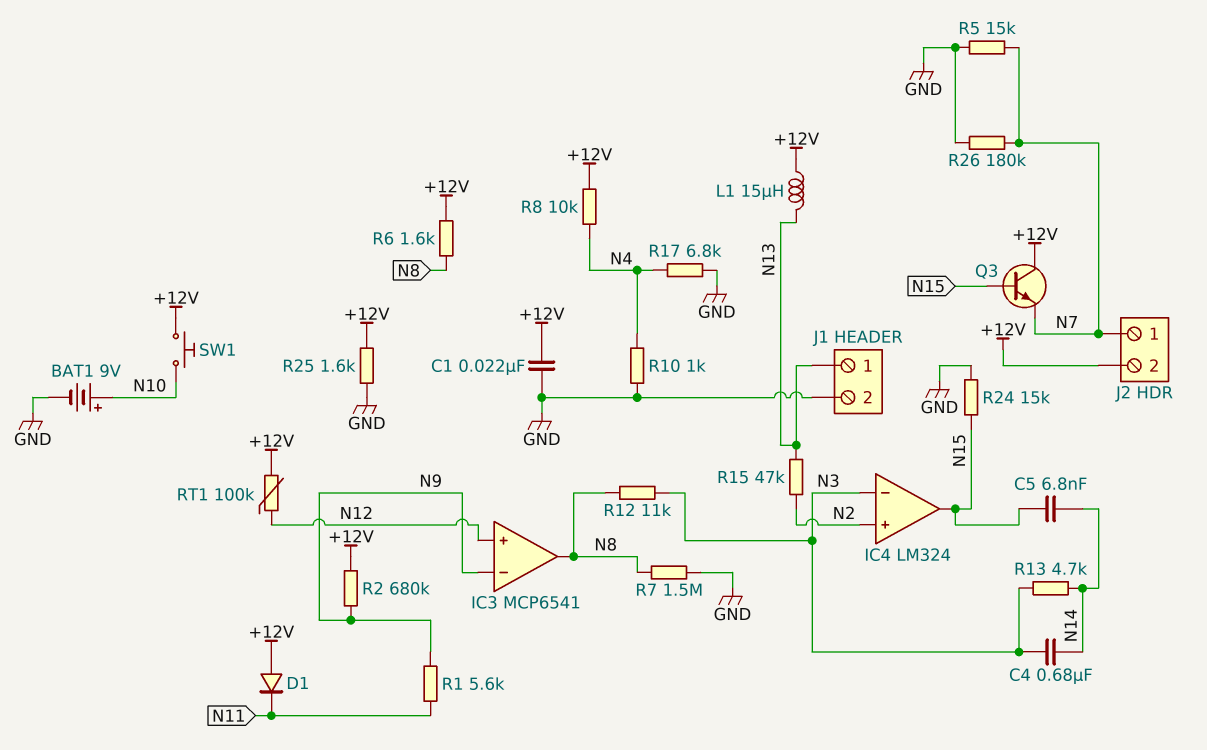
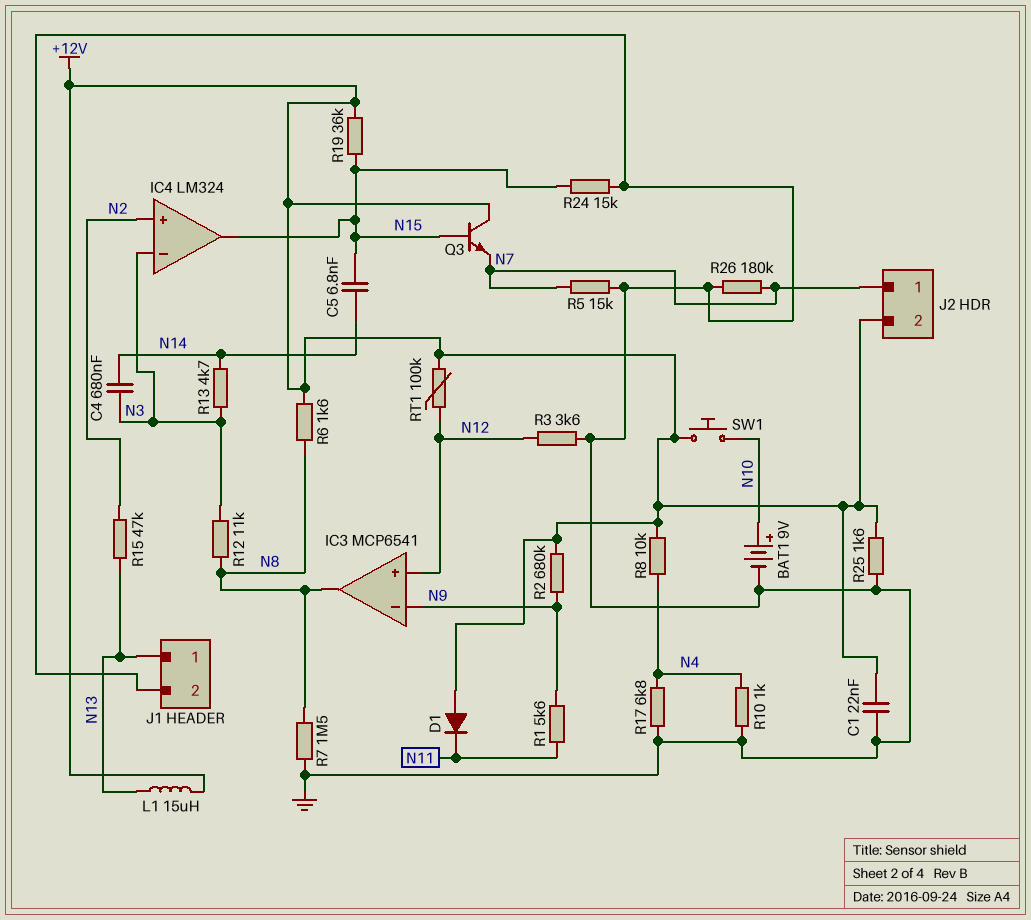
R3: none -> 3.6k (GND, N12)
R19: none -> 36k (+12V, N15)

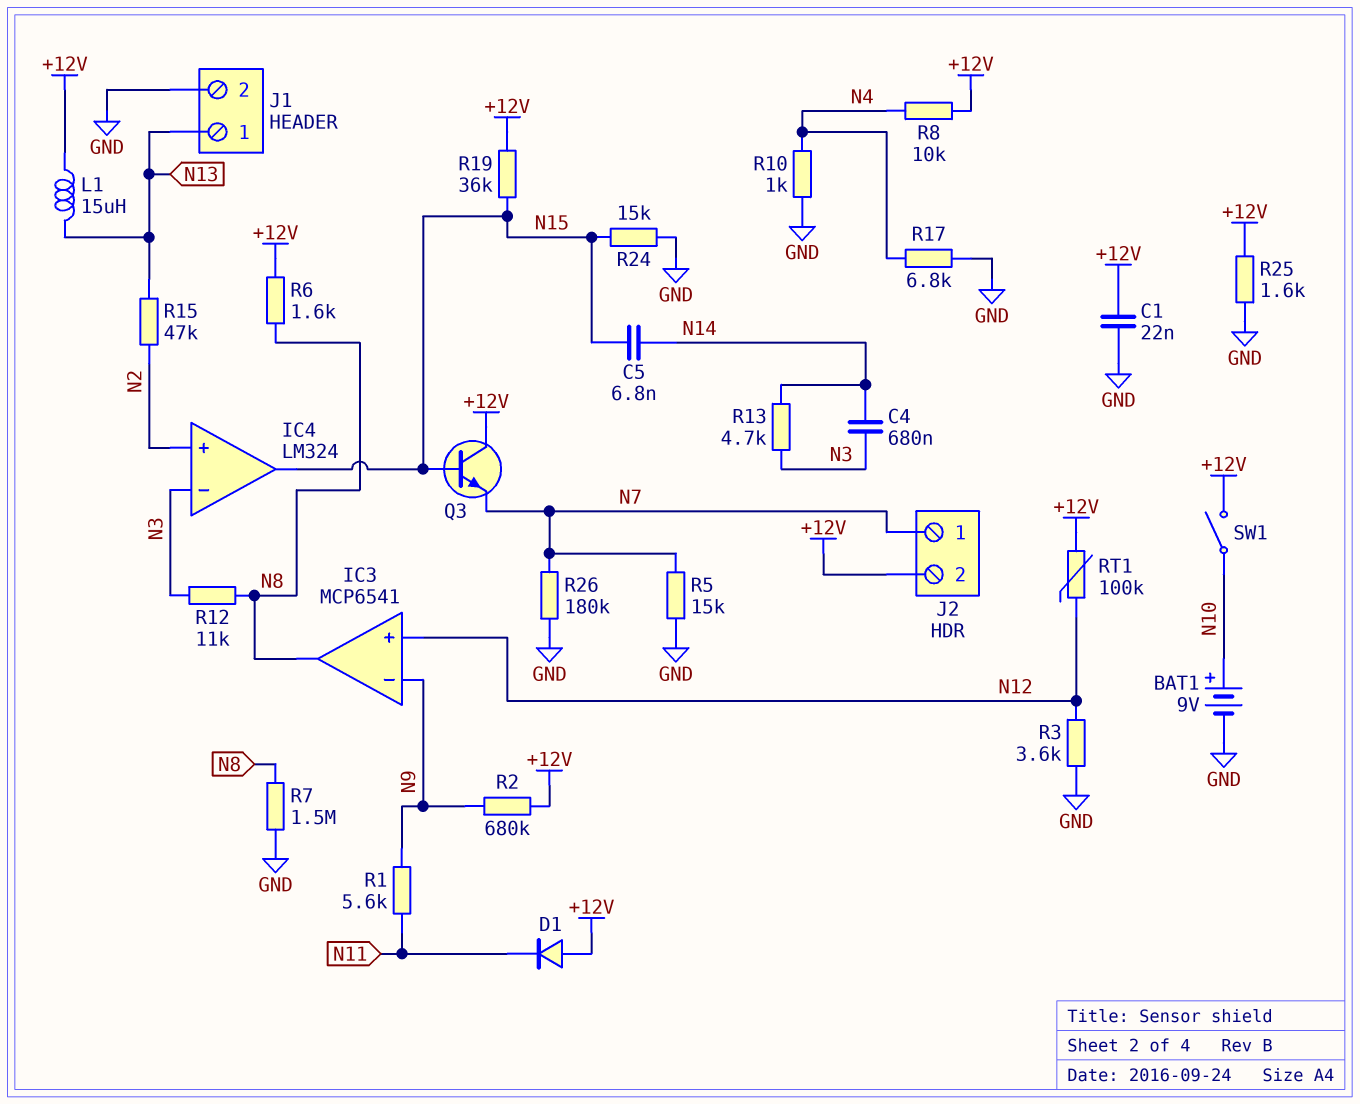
SW1: button (+12V, N10) -> switch (+12V, N10)

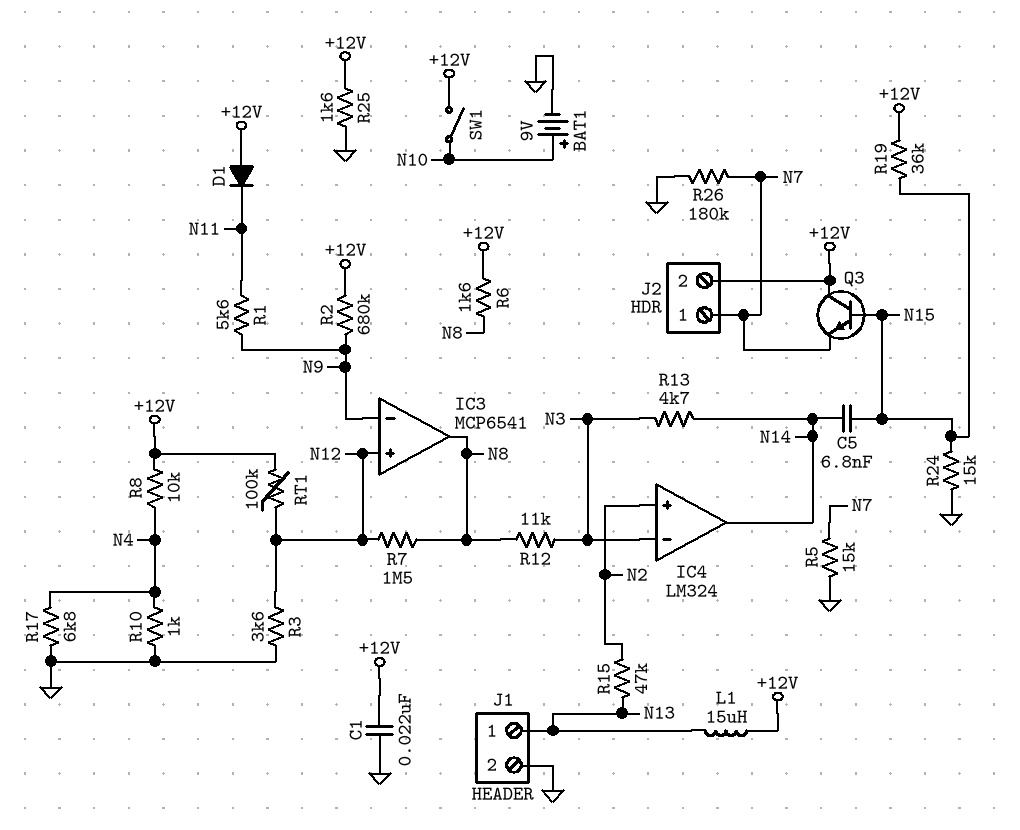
C4: 680nF (N3, N14) -> none
IC4 pin out: N15 -> N14
R7: 1.5M (GND, N8) -> 1.5M (N8, N12)

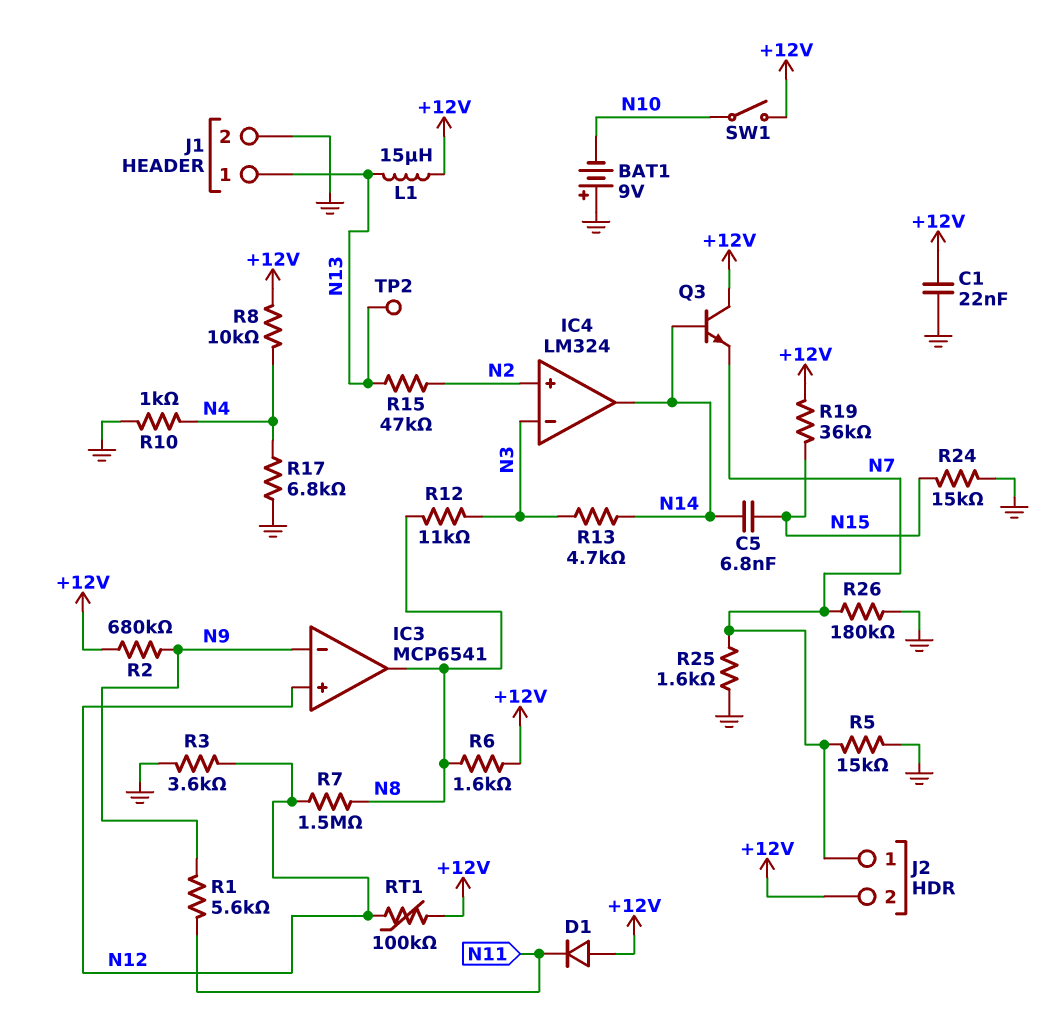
BAT1: 9V (plus N10, minus GND) -> 9V (plus GND, minus N10)
Q3: NPN (B N15, C +12V, E N7) -> NPN (B N14, C +12V, E N7)
R25: 1.6k (+12V, GND) -> 1.6k (GND, N7)
TP2: none -> test point (N13)

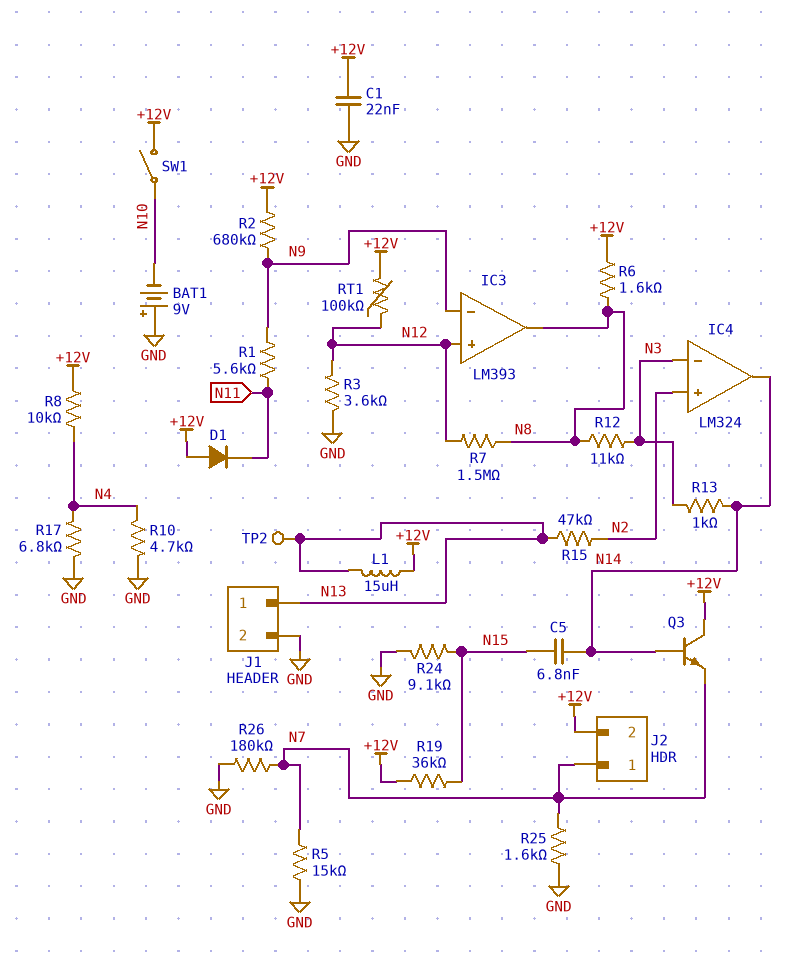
IC3: MCP6541 -> LM393
R10: 1k (GND, N4) -> 4.7k (GND, N4)
R13: 4.7k (N3, N14) -> 1k (N3, N14)
R24: 15k (GND, N15) -> 9.1k (GND, N15)

